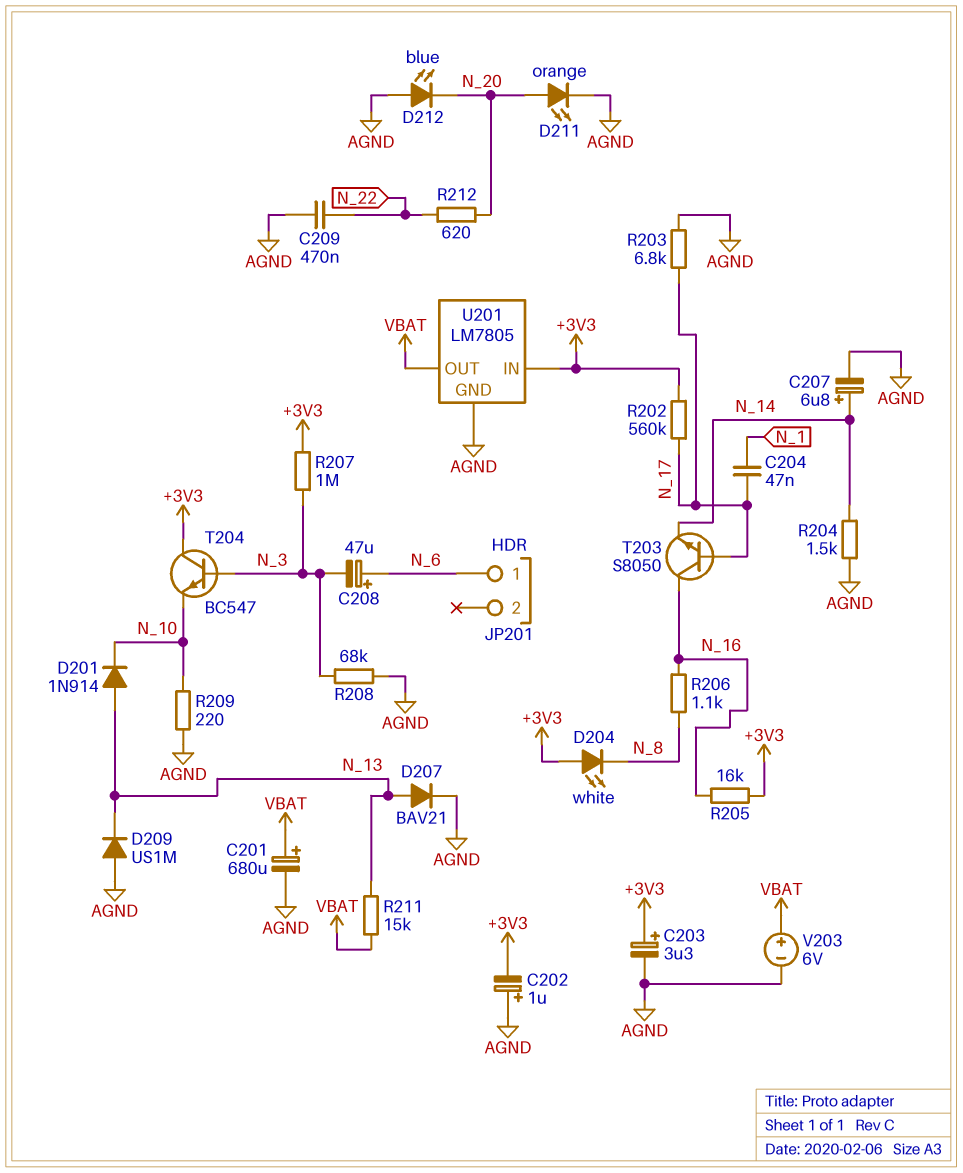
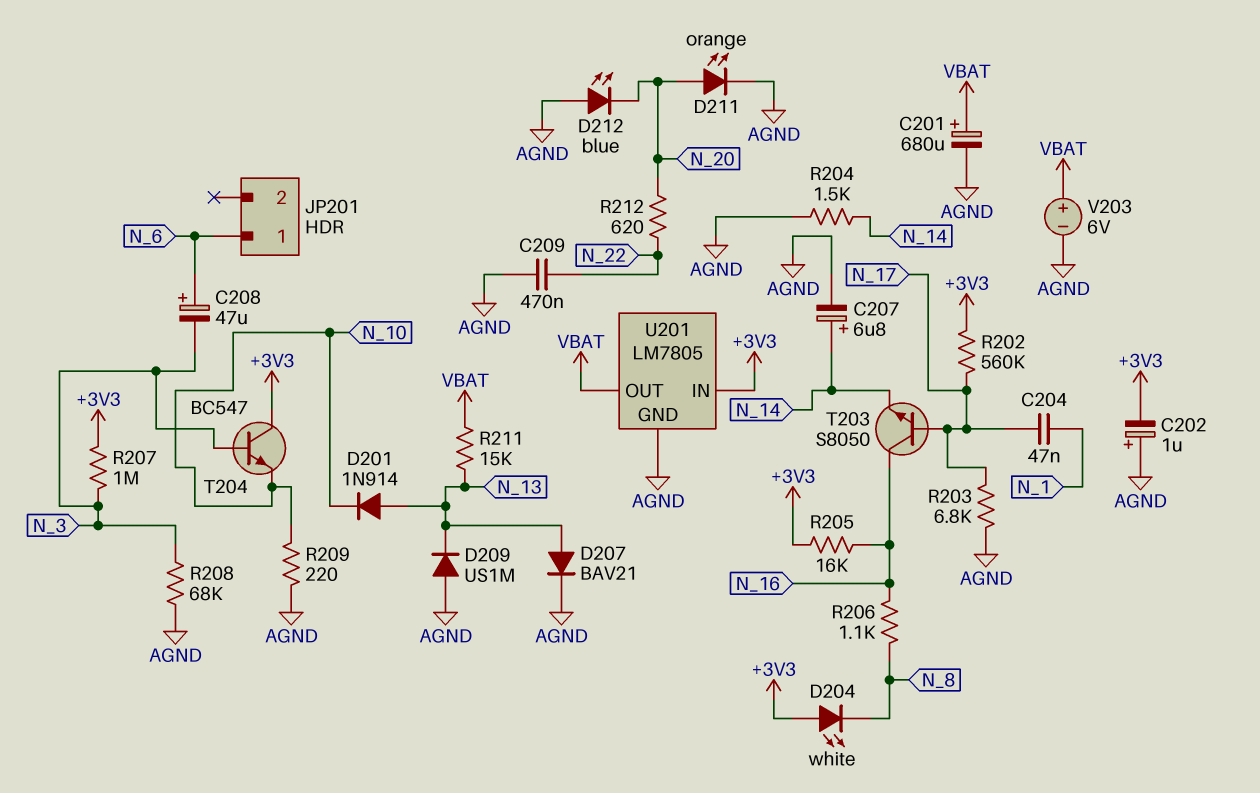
C203: 3.3uF (plus +3V3, minus AGND) -> none

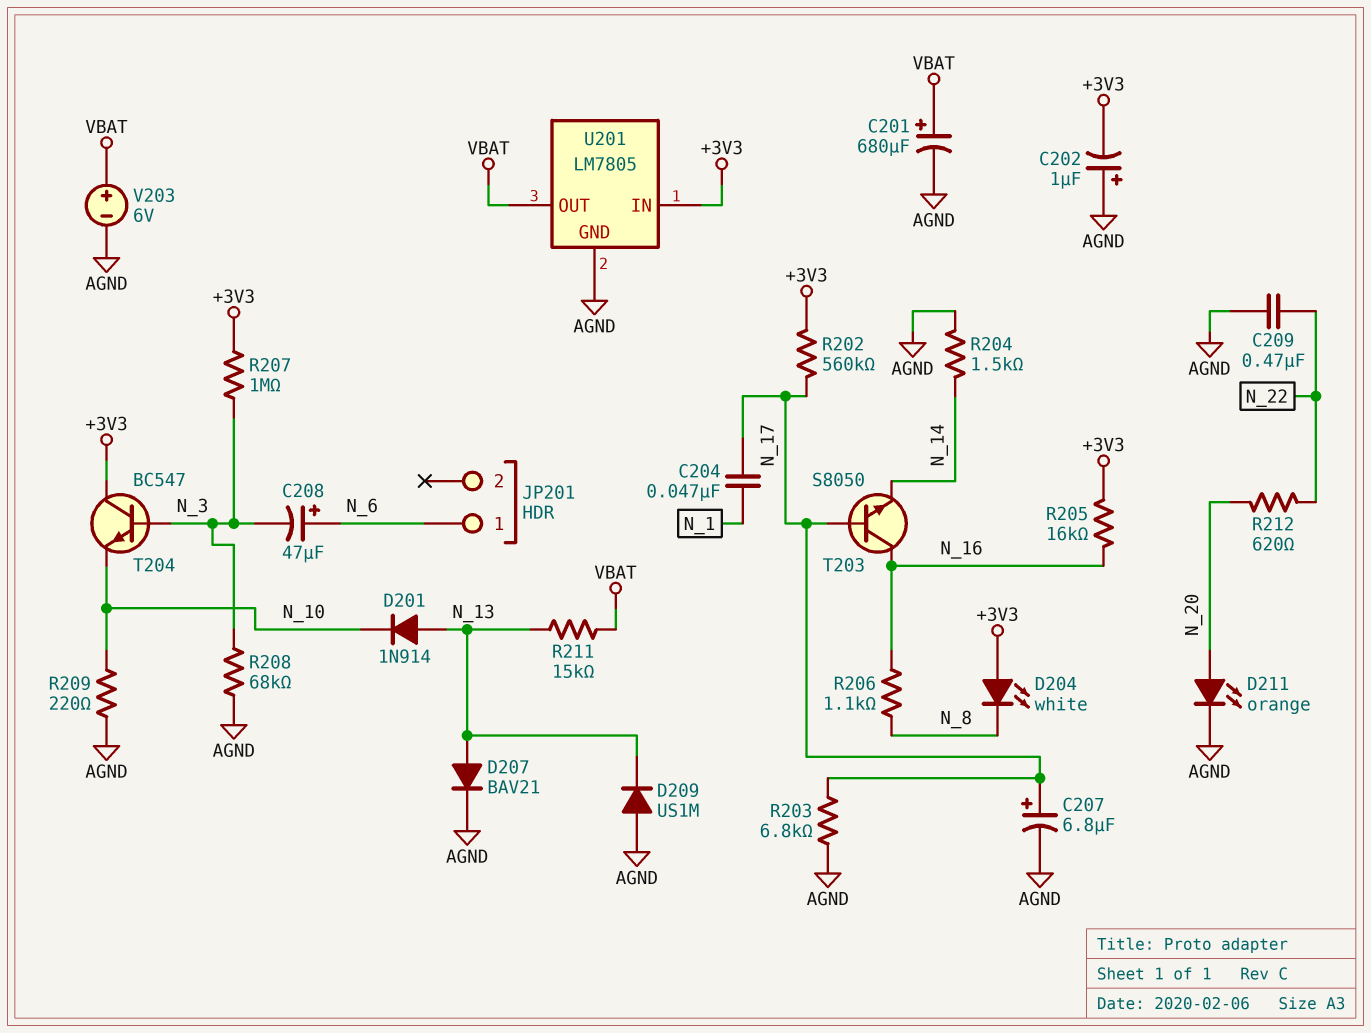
C207: 6.8uF (plus N_14, minus AGND) -> 6.8uF (plus N_17, minus AGND)
D212: LED blue (A AGND, K N_20) -> none

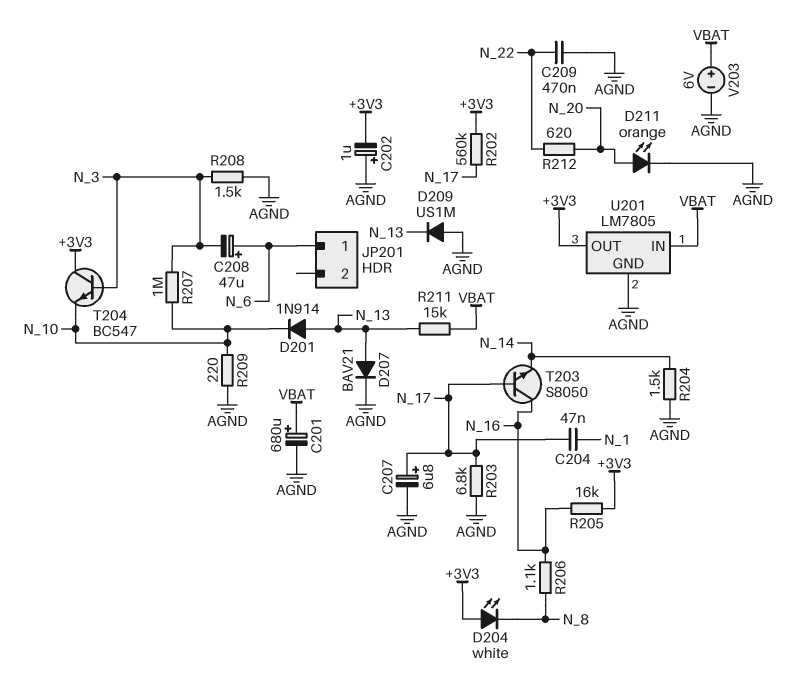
R207: 1M (+3V3, N_3) -> 1M (N_3, N_10)
R208: 68k (AGND, N_3) -> 1.5k (AGND, N_3)
U201 pin IN: +3V3 -> VBAT
U201 pin OUT: VBAT -> +3V3

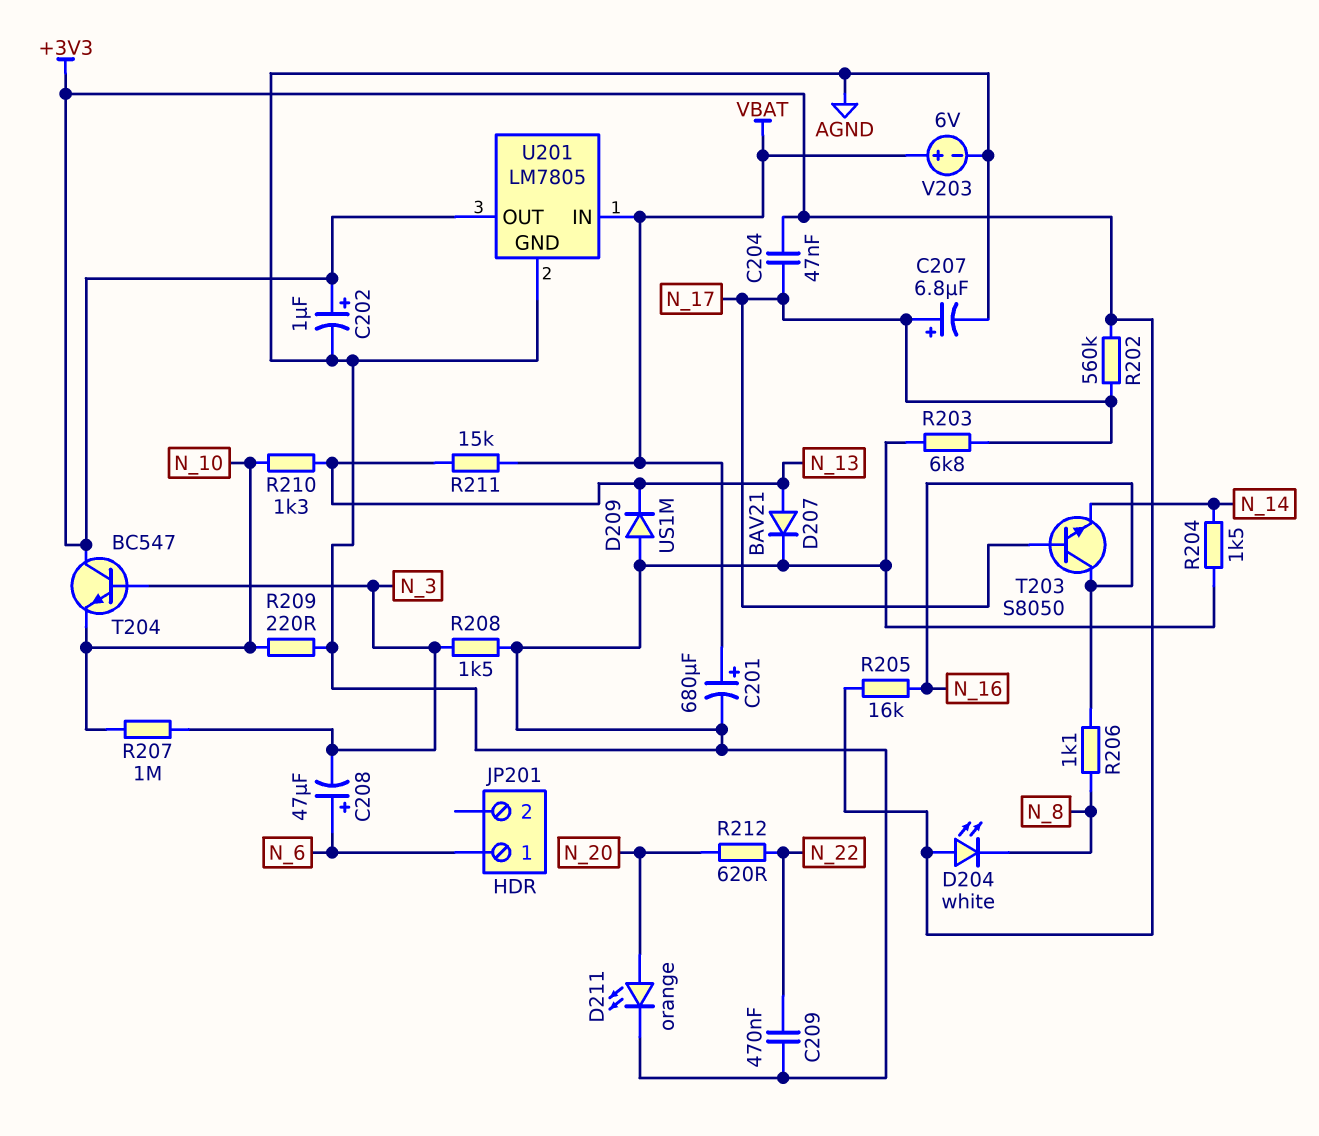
C202: 1uF (plus AGND, minus +3V3) -> 1uF (plus +3V3, minus AGND)
C204: 47nF (N_1, N_17) -> 47nF (+3V3, N_17)
D201: diode 1N914 (A N_13, K N_10) -> none
R210: none -> 1.3k (N_10, N_13)

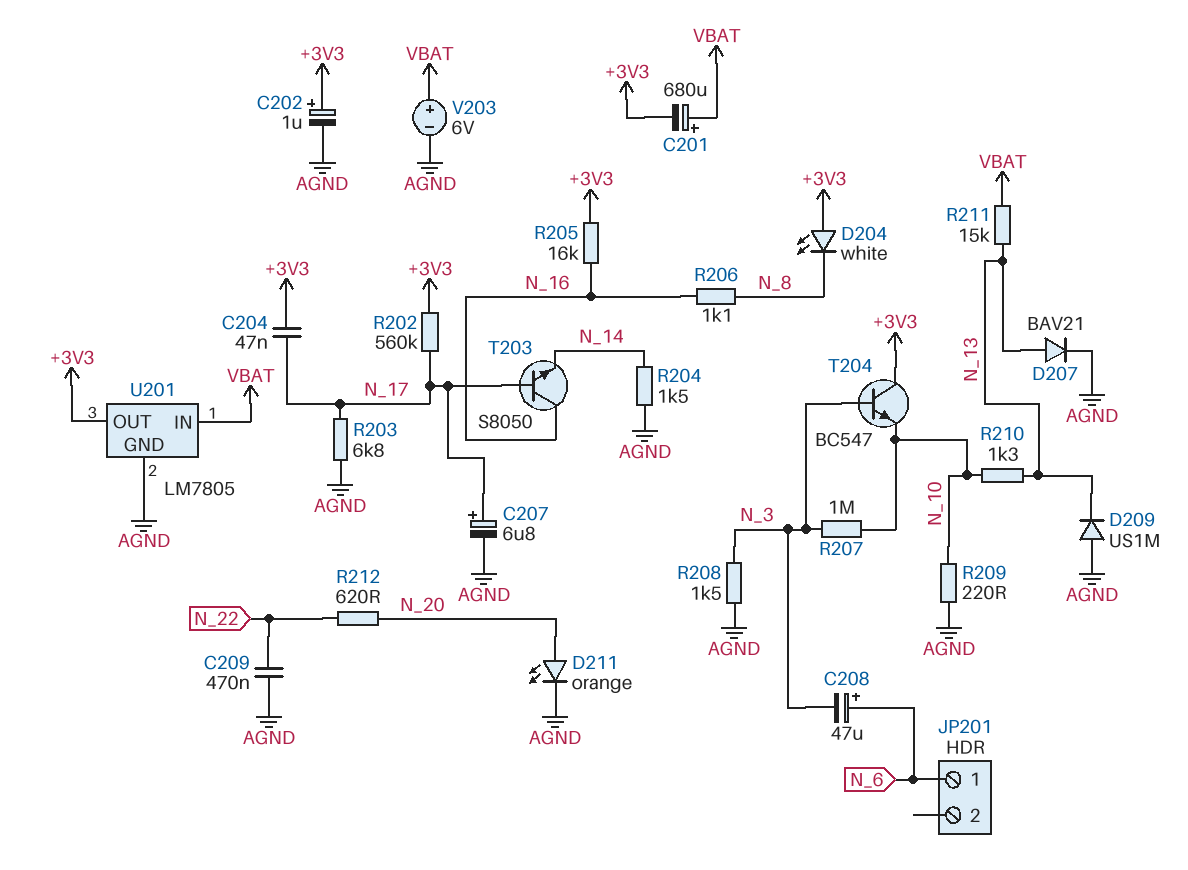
C201: 680uF (plus VBAT, minus AGND) -> 680uF (plus VBAT, minus +3V3)

